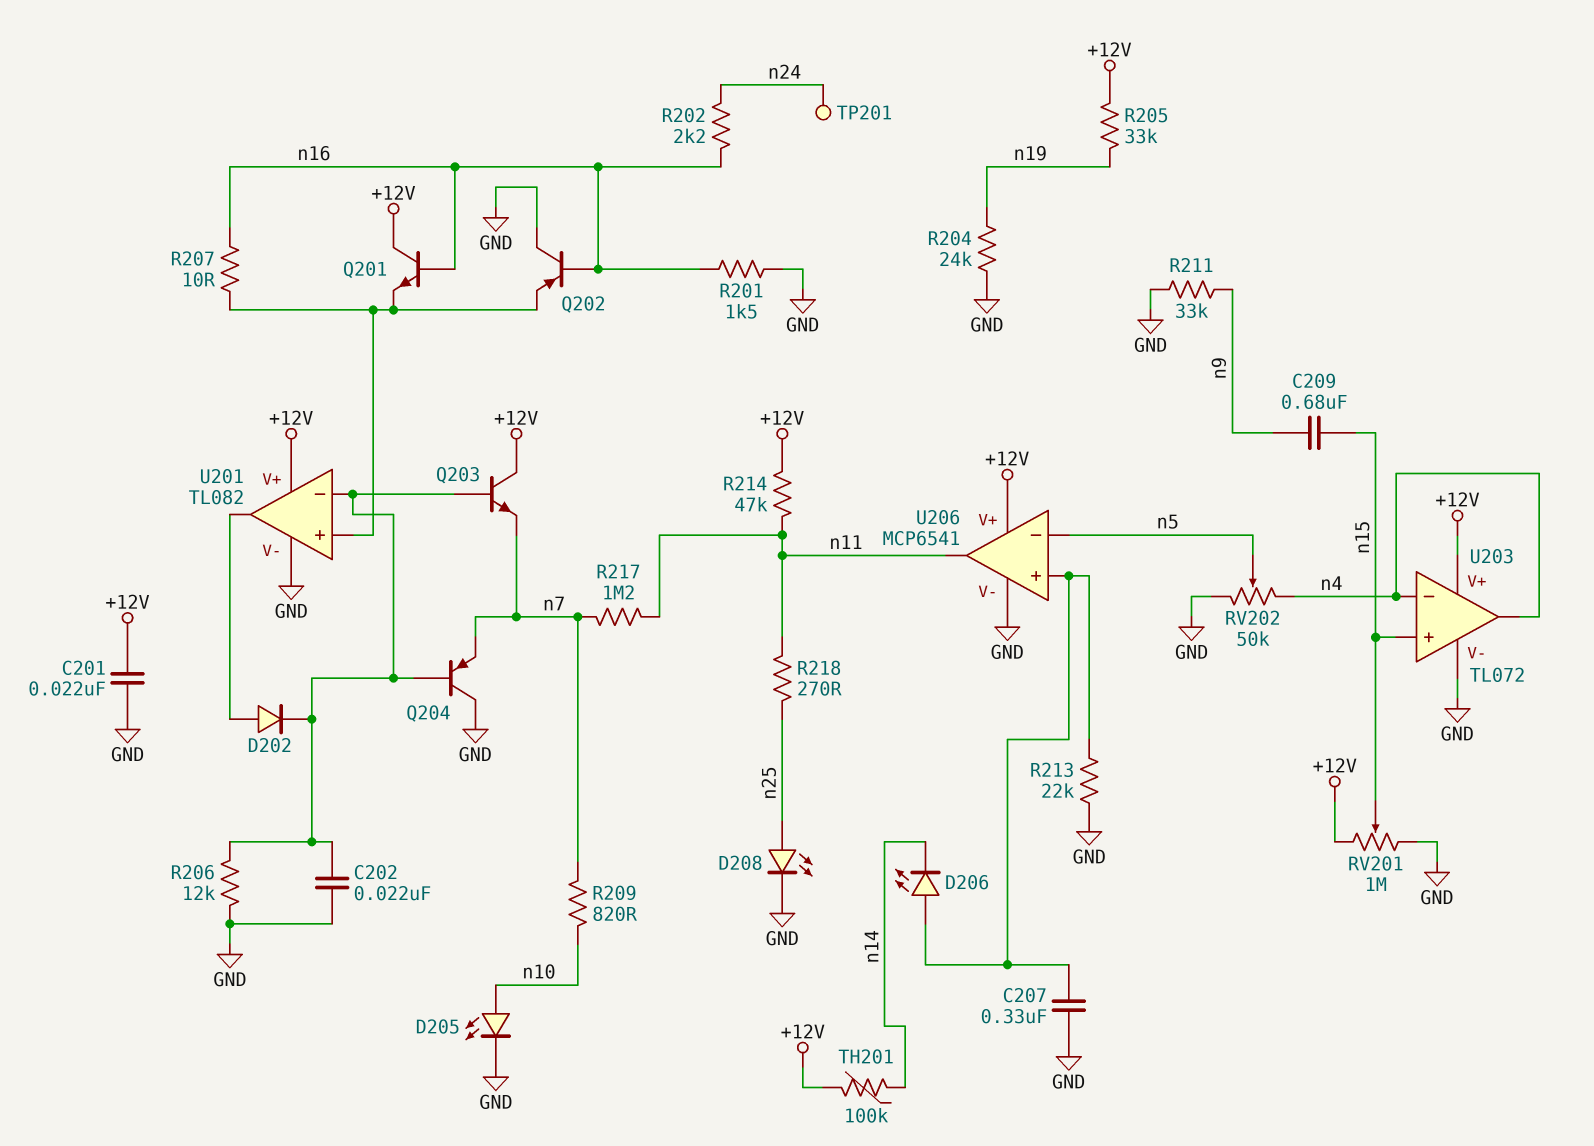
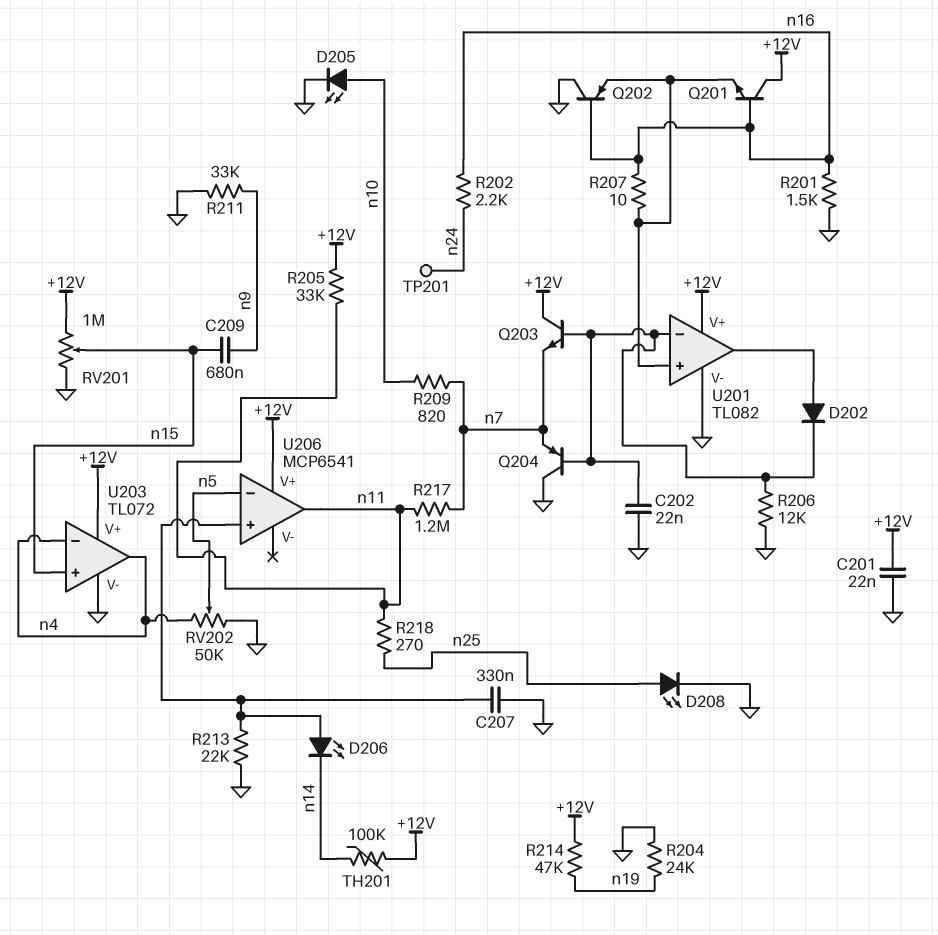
R205: 33k (+12V, n19) -> 33k (+12V, n11)
R214: 47k (+12V, n11) -> 47k (+12V, n19)
U206 pin V-: GND -> none

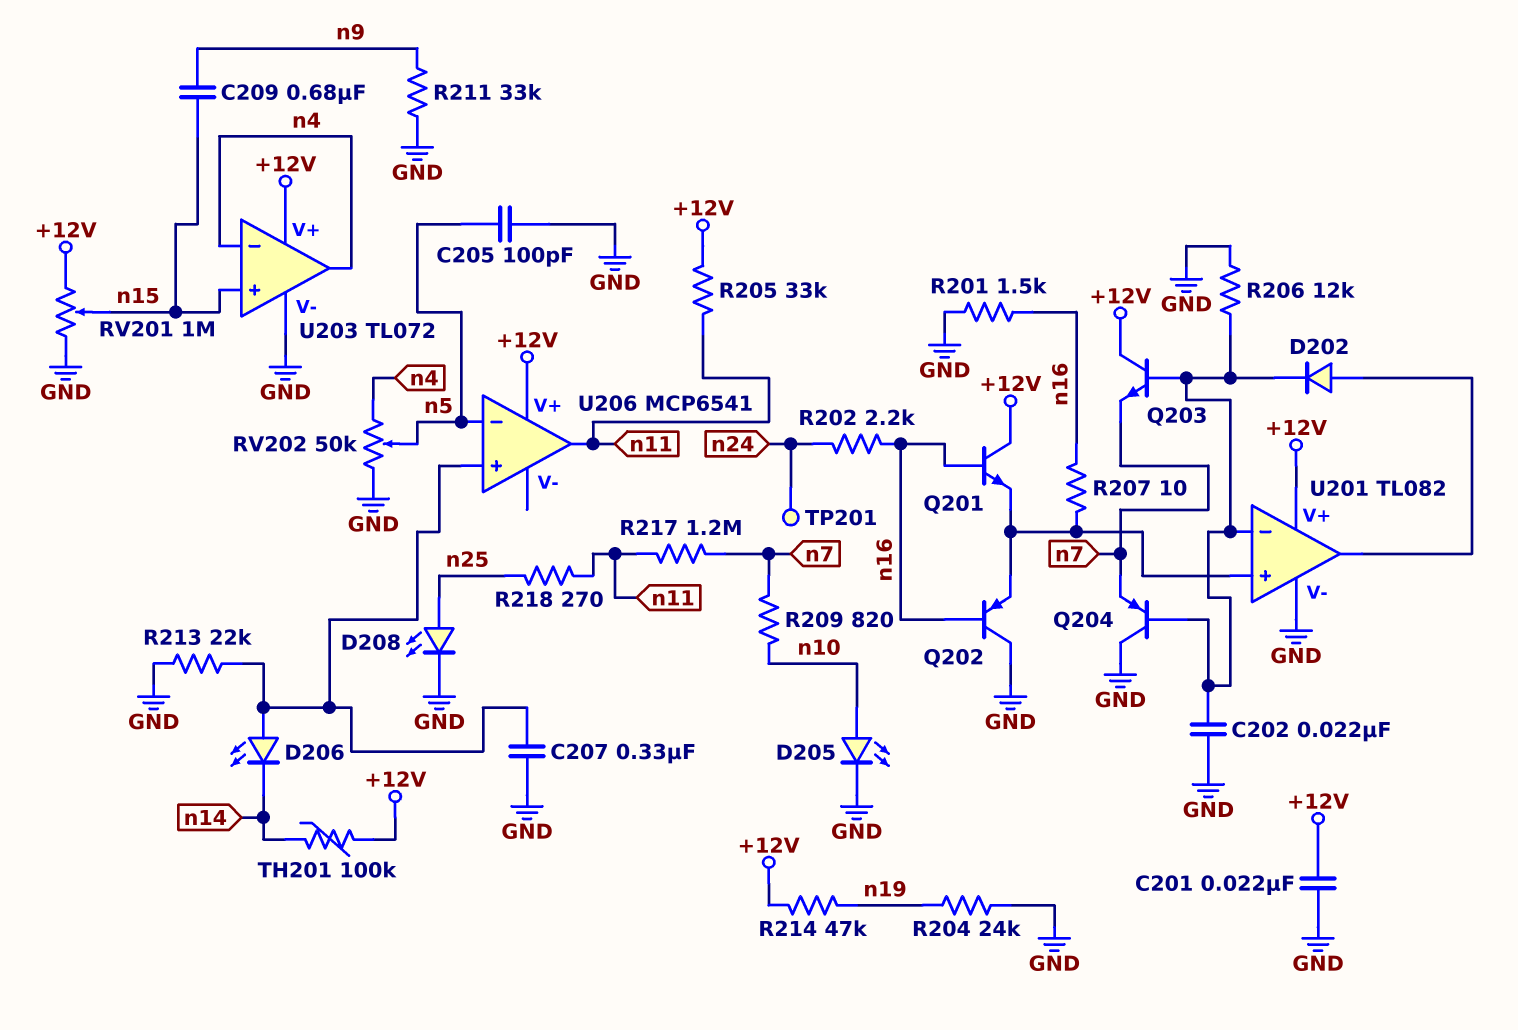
C205: none -> 100pF (GND, n5)

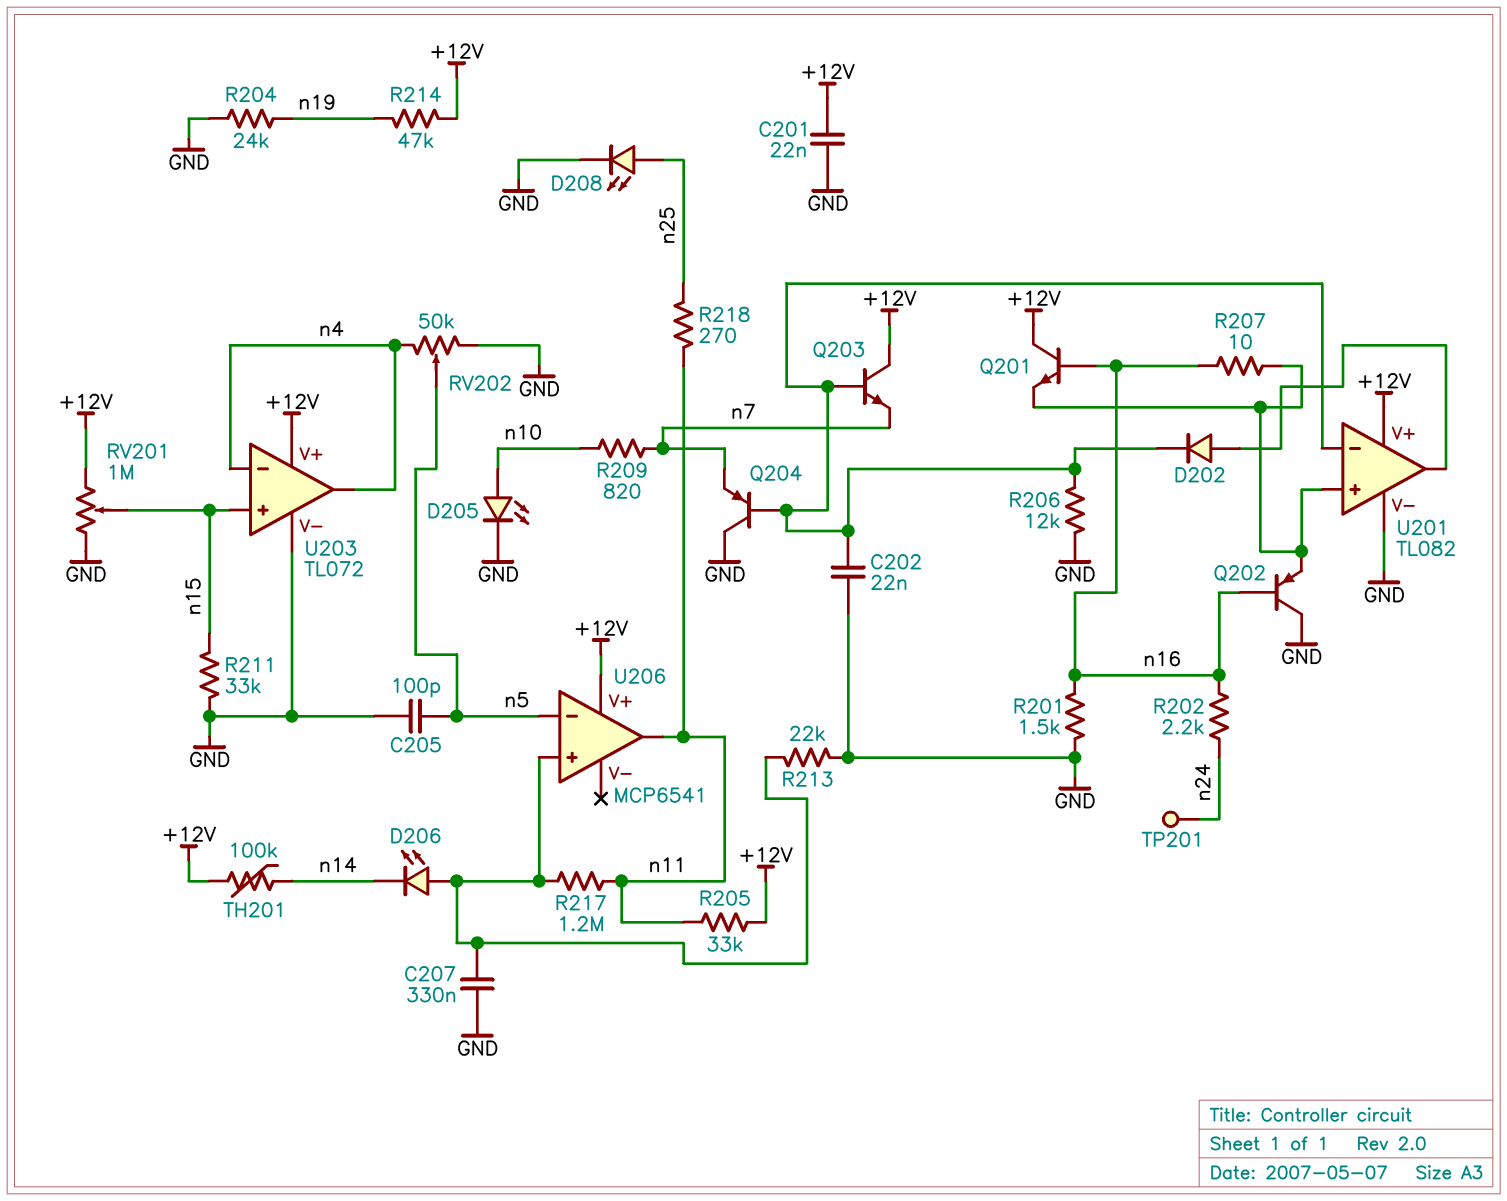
C209: 680nF (n9, n15) -> none
R211: 33k (GND, n9) -> 33k (GND, n15)
R217: 1.2M (n7, n11) -> 1.2M (U206/in+, n11)

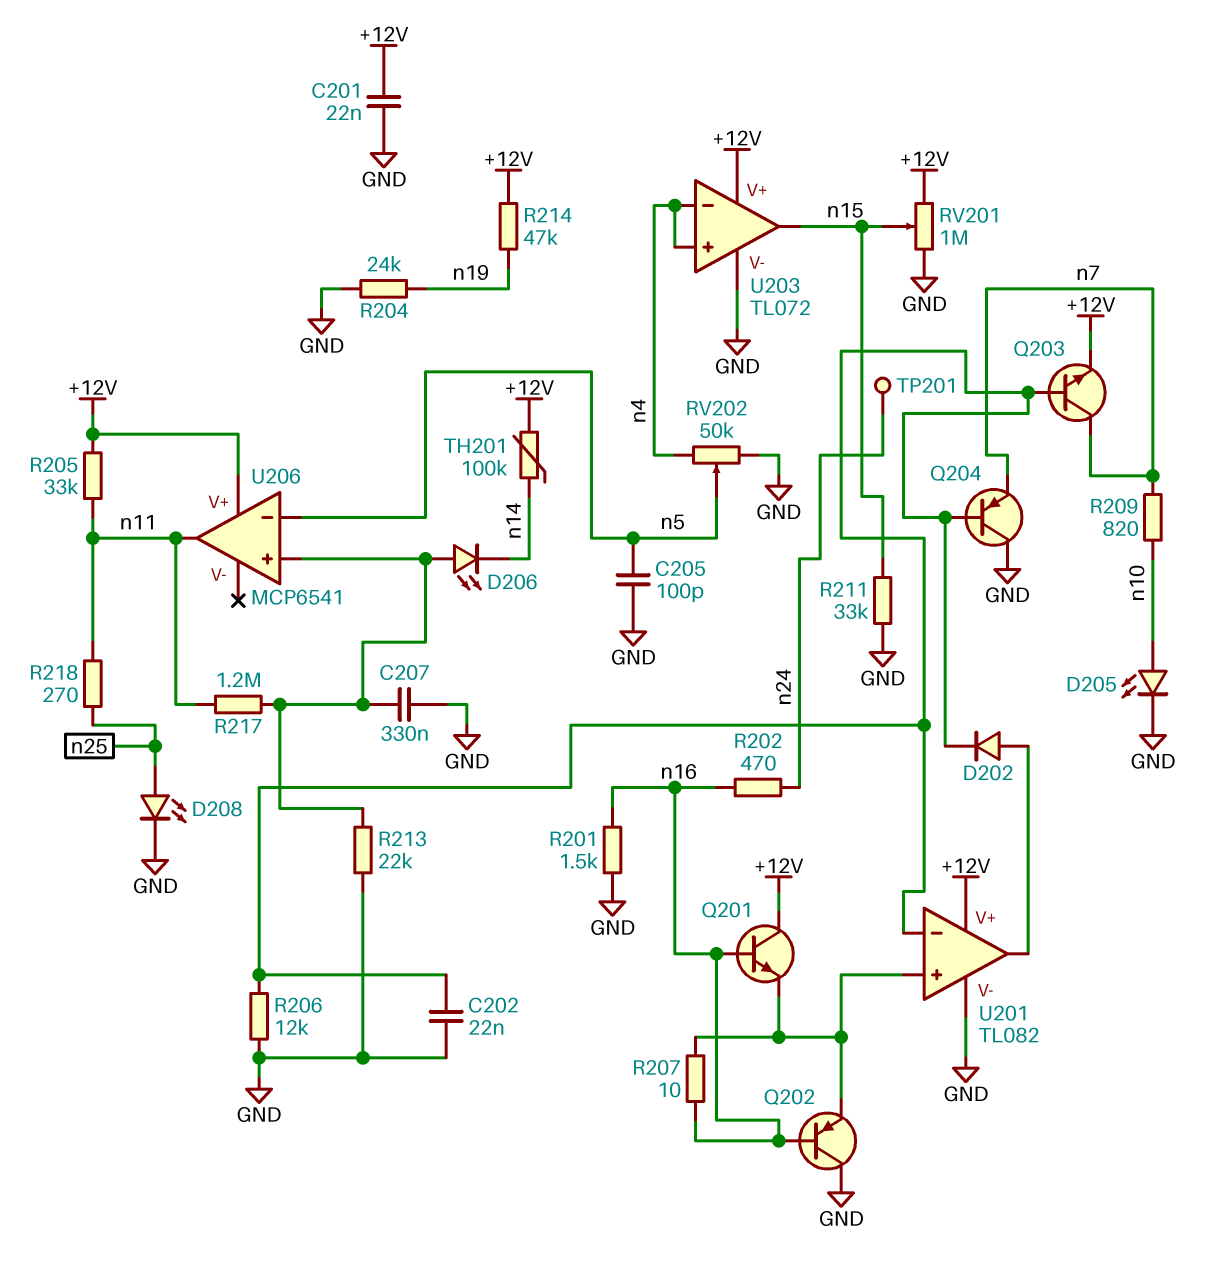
Q203: NPN (B U201/in-, C +12V, E n7) -> NPN (B U201/in-, C n7, E +12V)
R202: 2.2k (n16, n24) -> 470 (n16, n24)
U203 pin in+: n15 -> n4
U203 pin out: n4 -> n15

